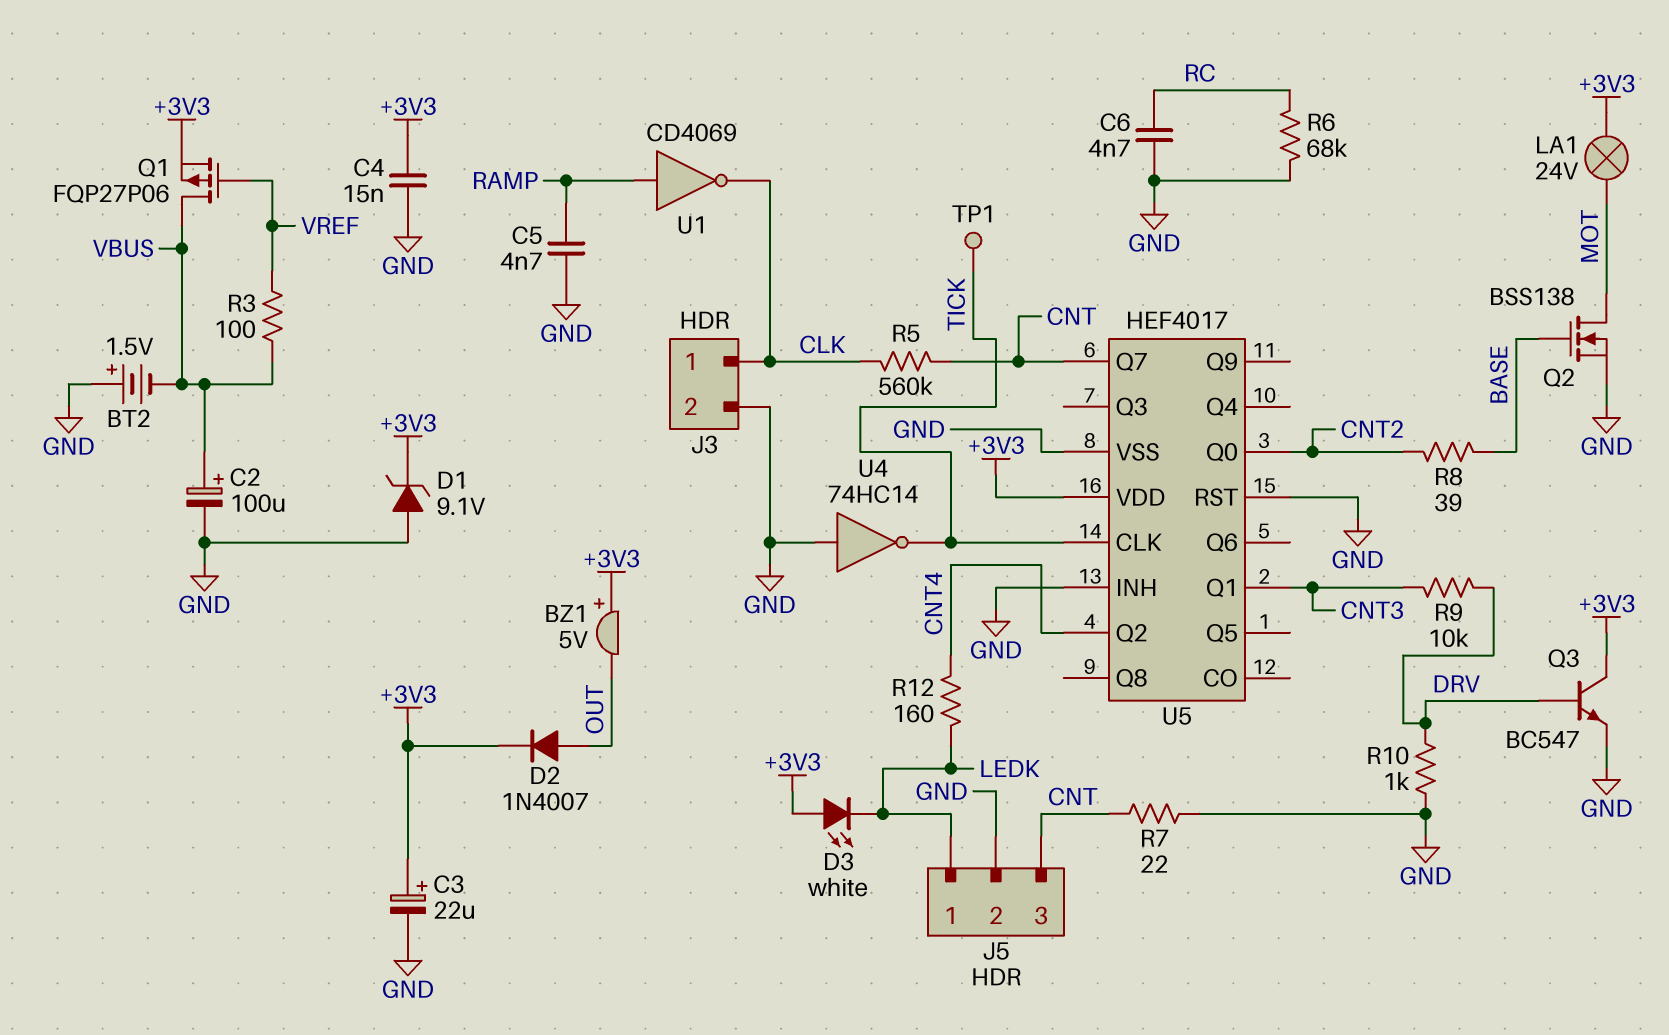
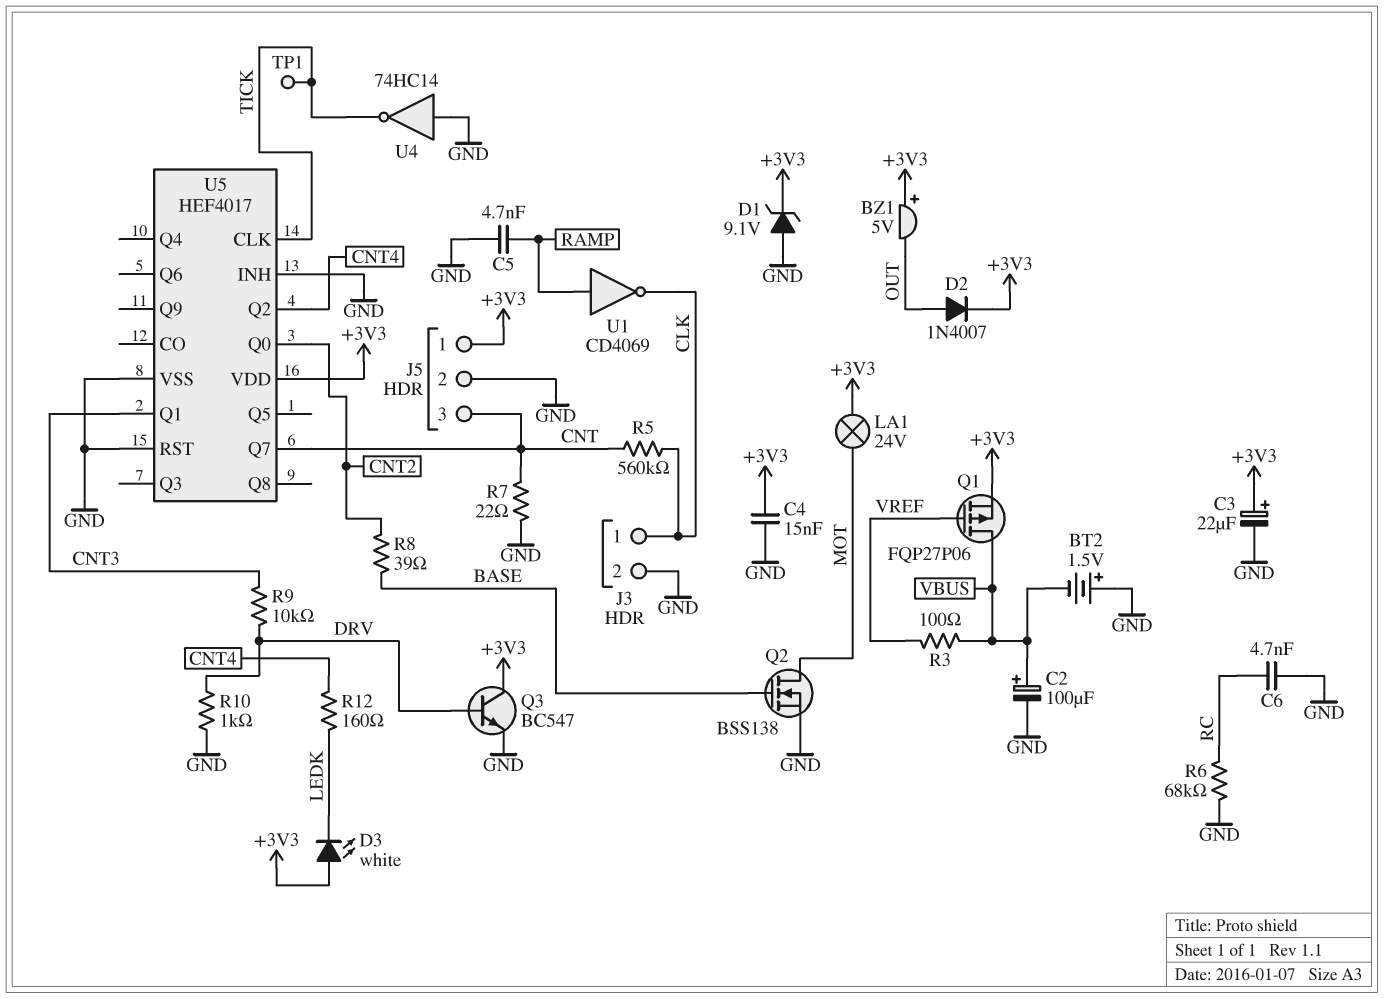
J5 pin 1: LEDK -> +3V3

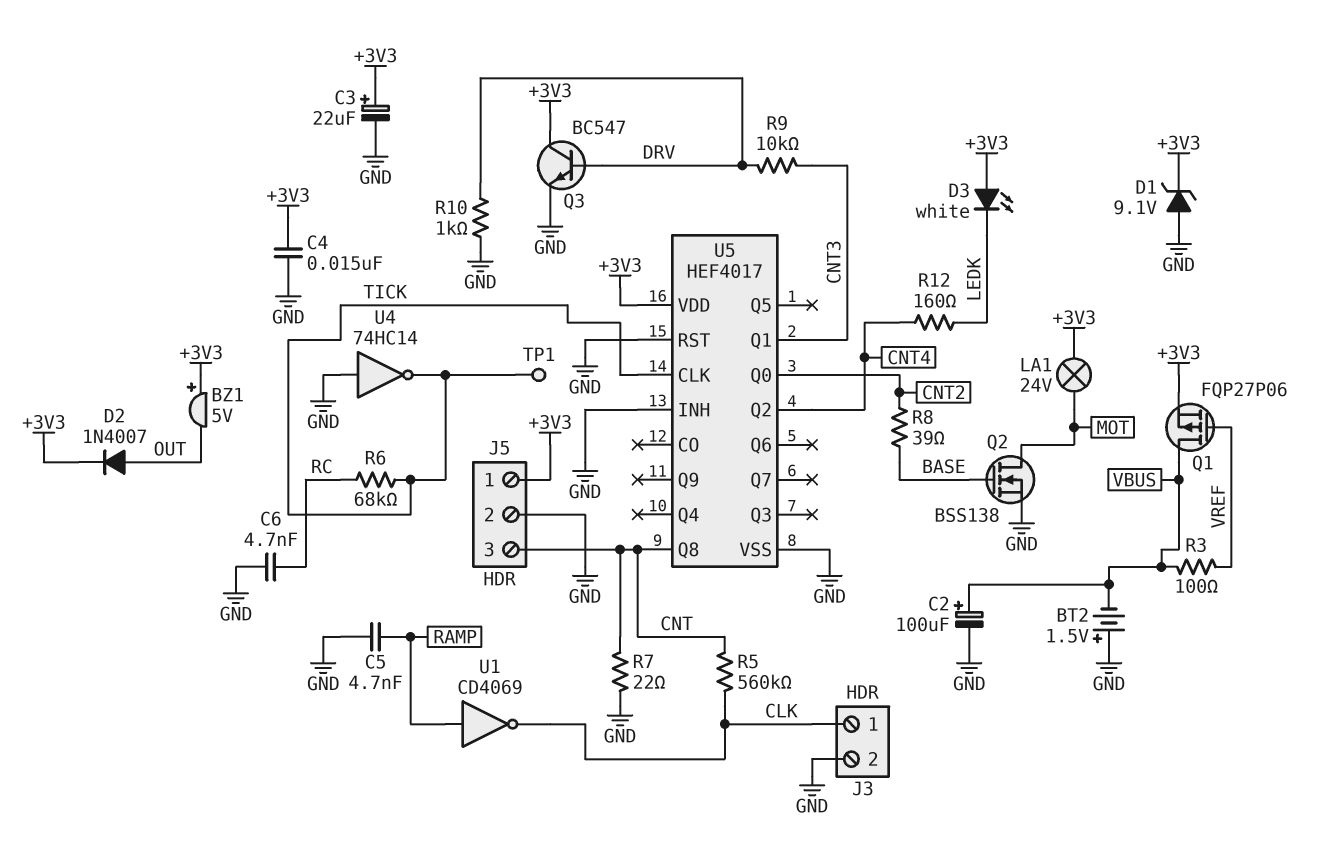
R6: 68k (GND, RC) -> 68k (RC, TICK)
U5 pin Q7: CNT -> none
U5 pin Q8: none -> CNT

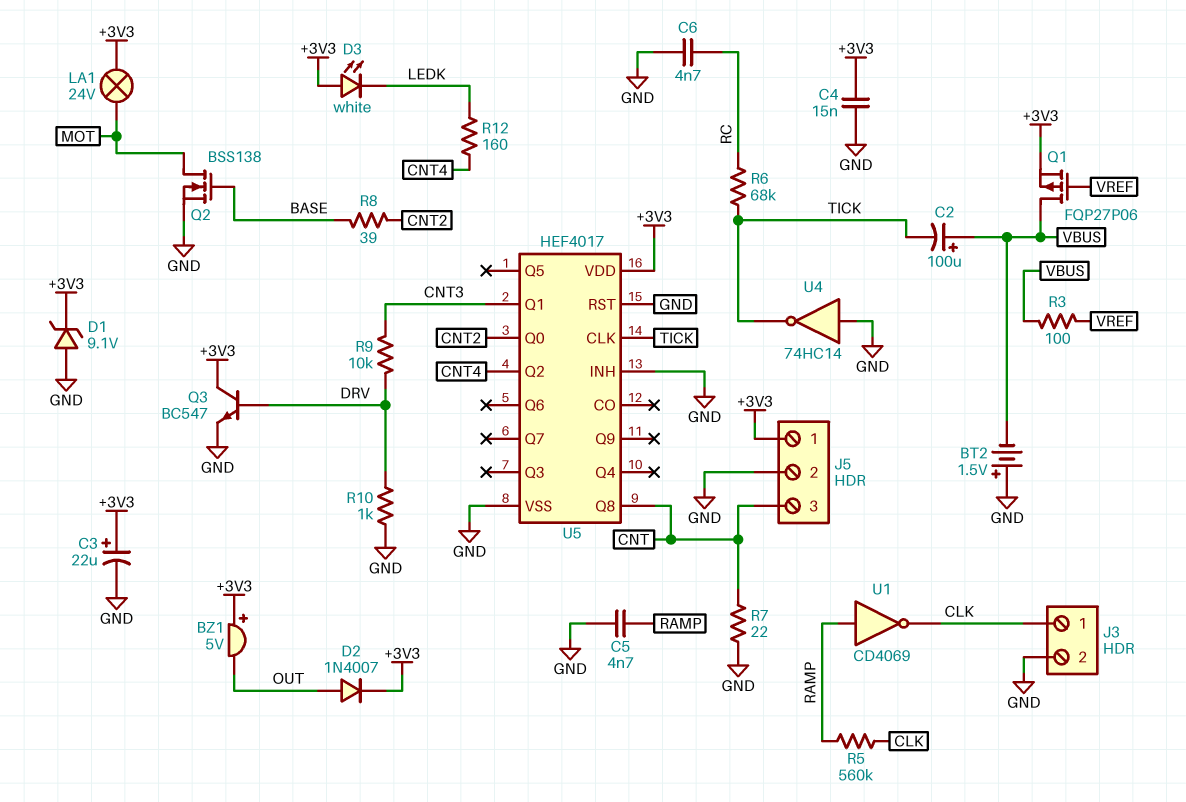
C2: 100uF (plus VBUS, minus GND) -> 100uF (plus VBUS, minus TICK)
R5: 560k (CLK, CNT) -> 560k (CLK, RAMP)
TP1: test point (TICK) -> none

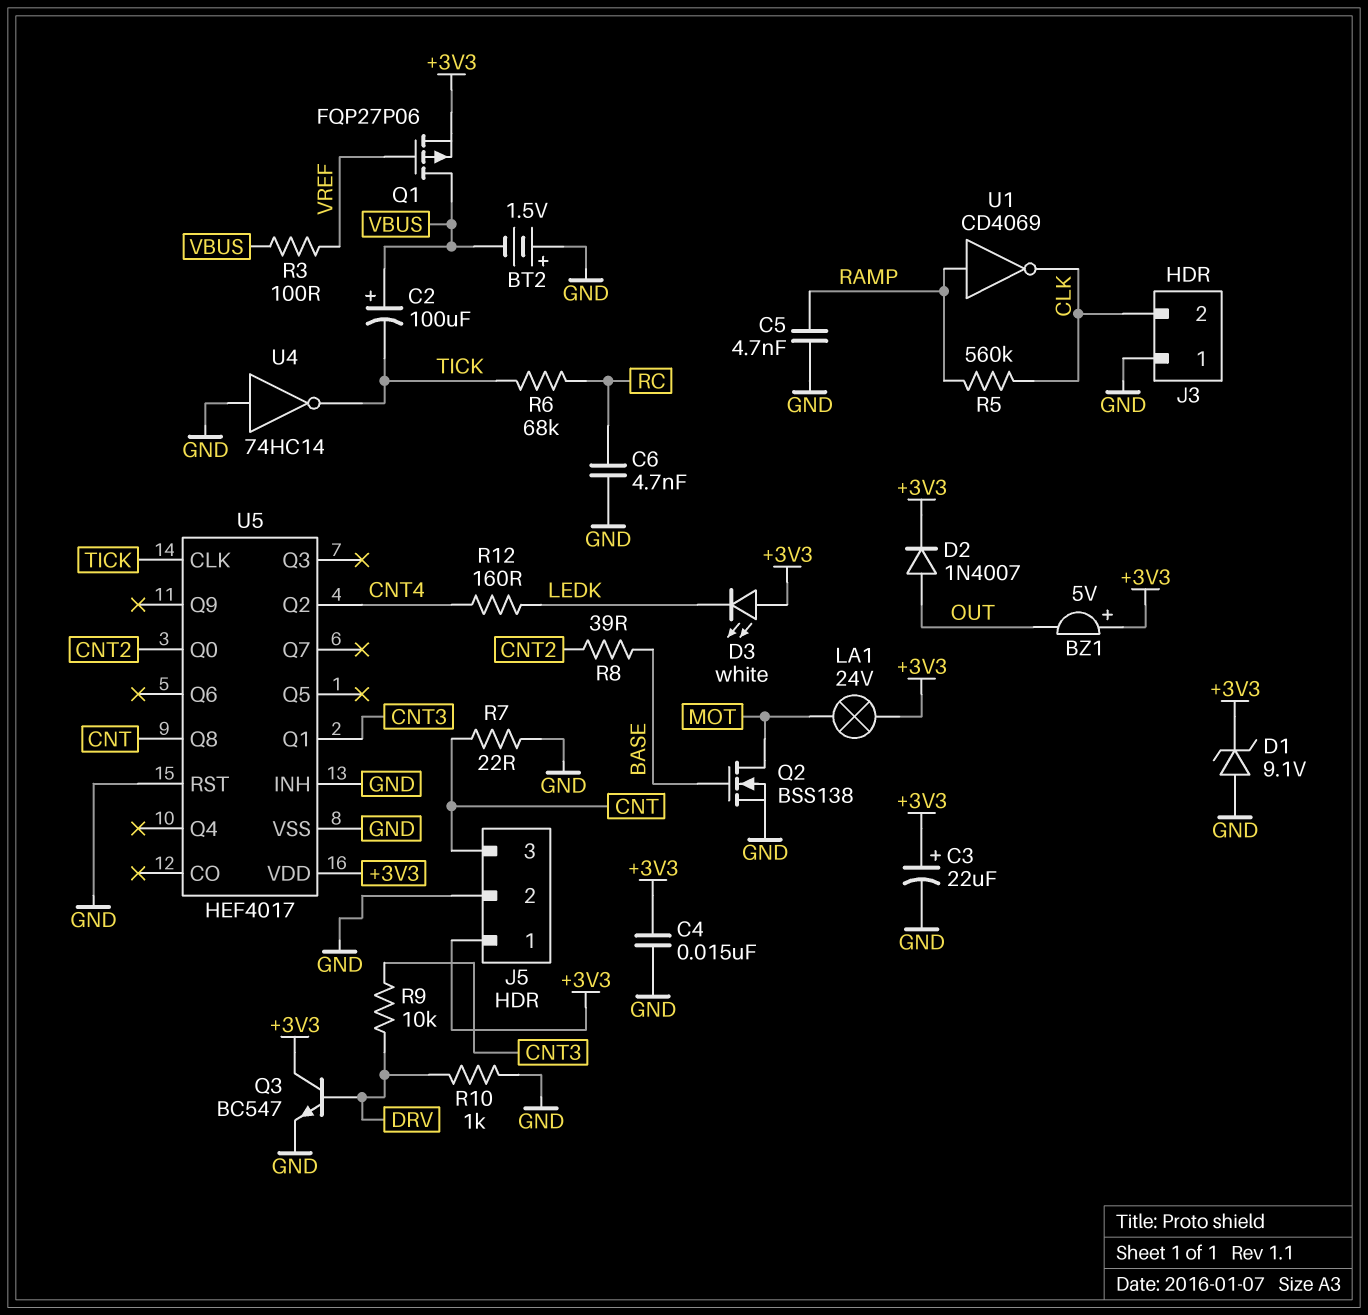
J3 pin 1: CLK -> GND
J3 pin 2: GND -> CLK

